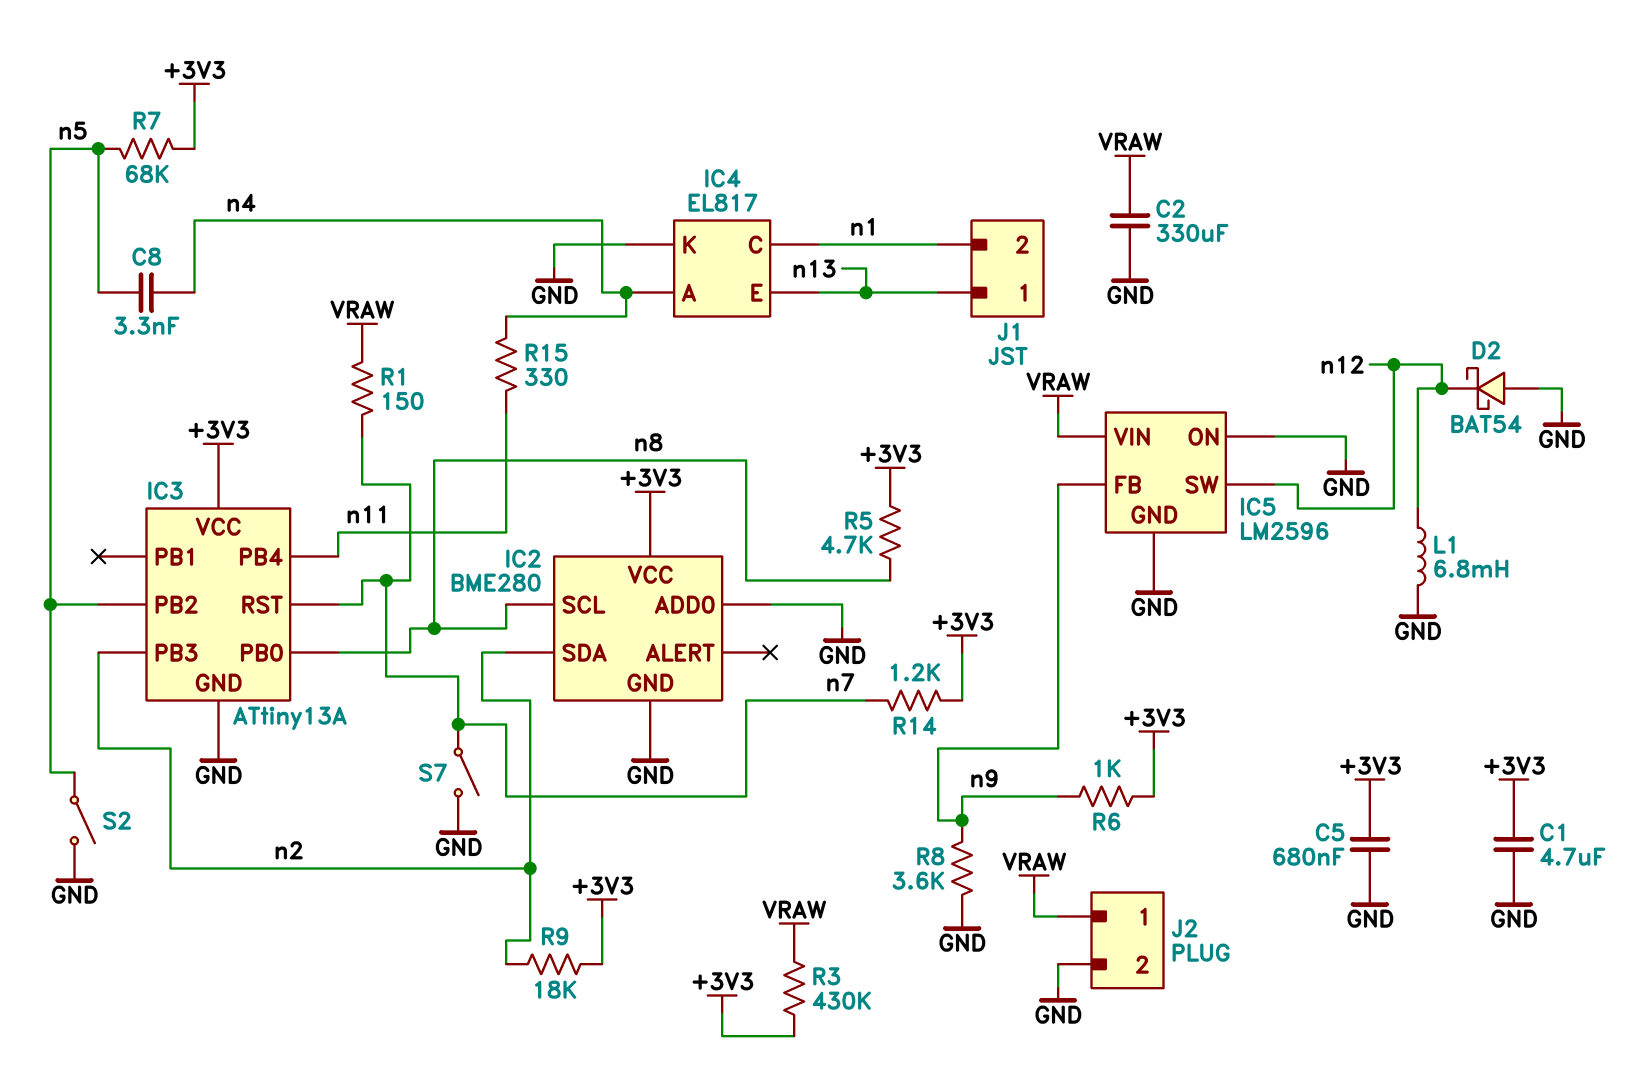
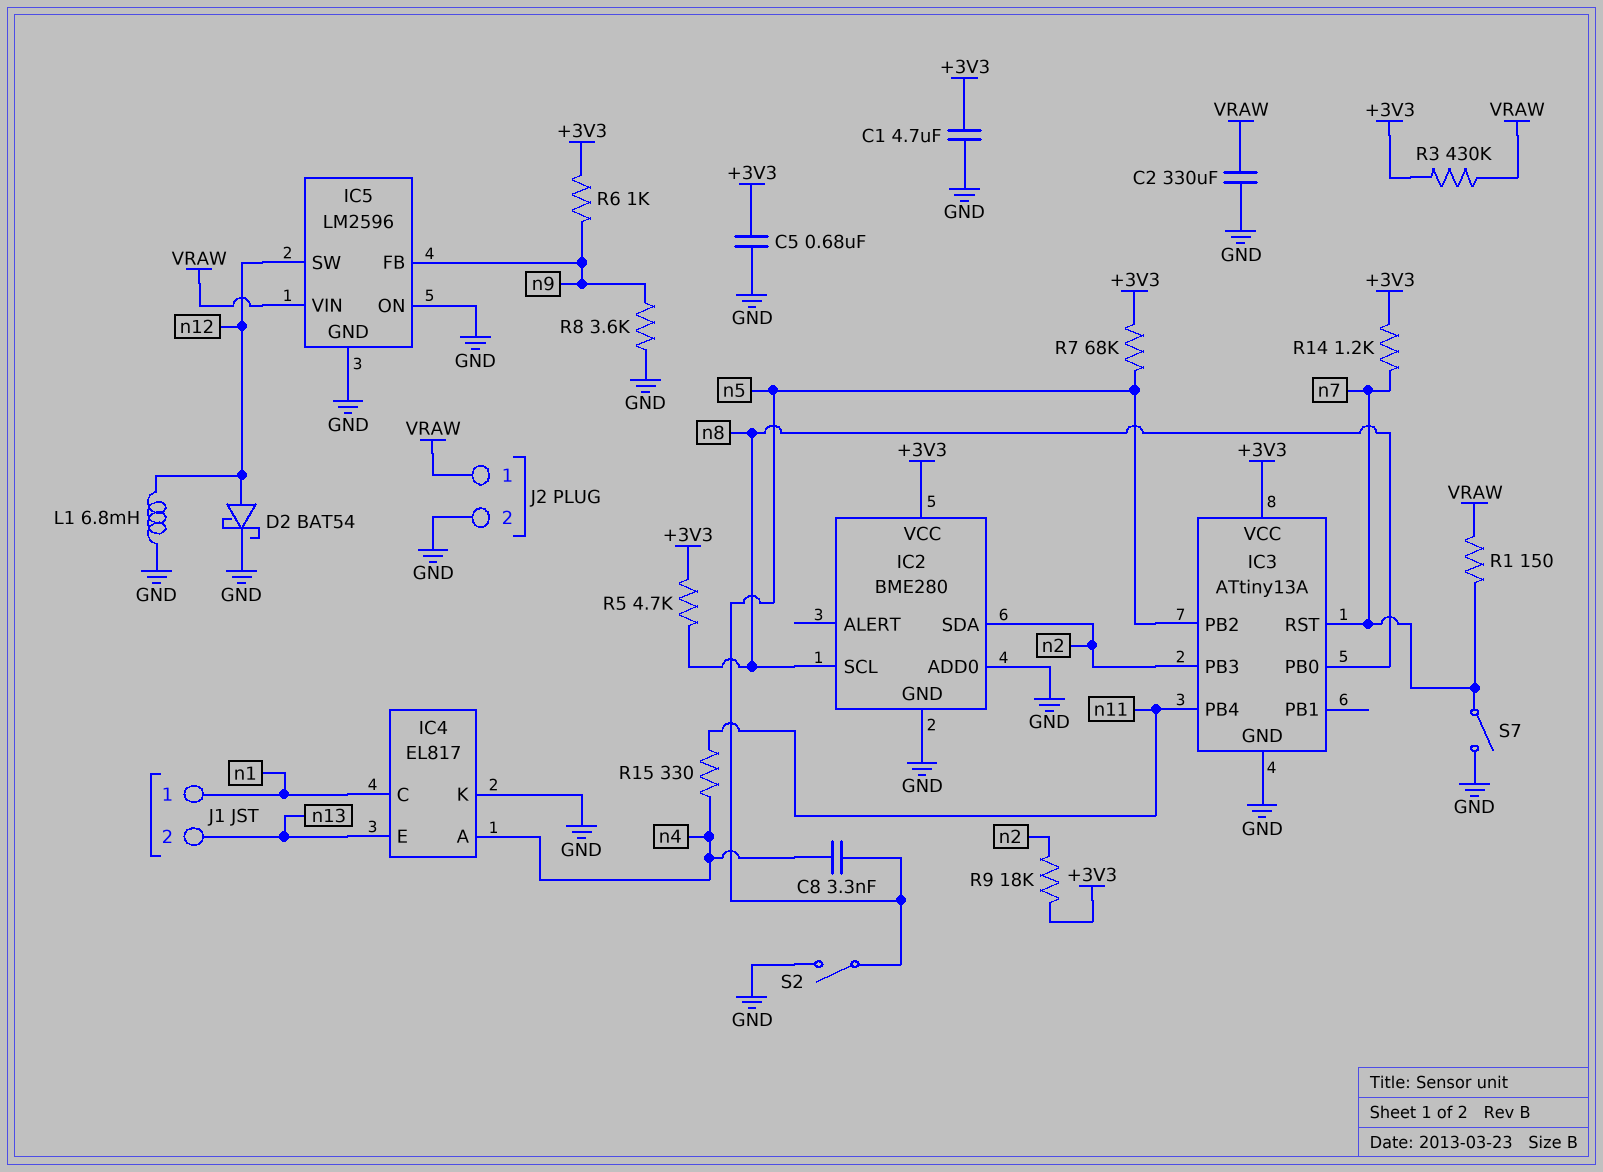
D2: schottky BAT54 (A GND, K n12) -> schottky BAT54 (A n12, K GND)
J1 pin 1: n13 -> n1
J1 pin 2: n1 -> n13

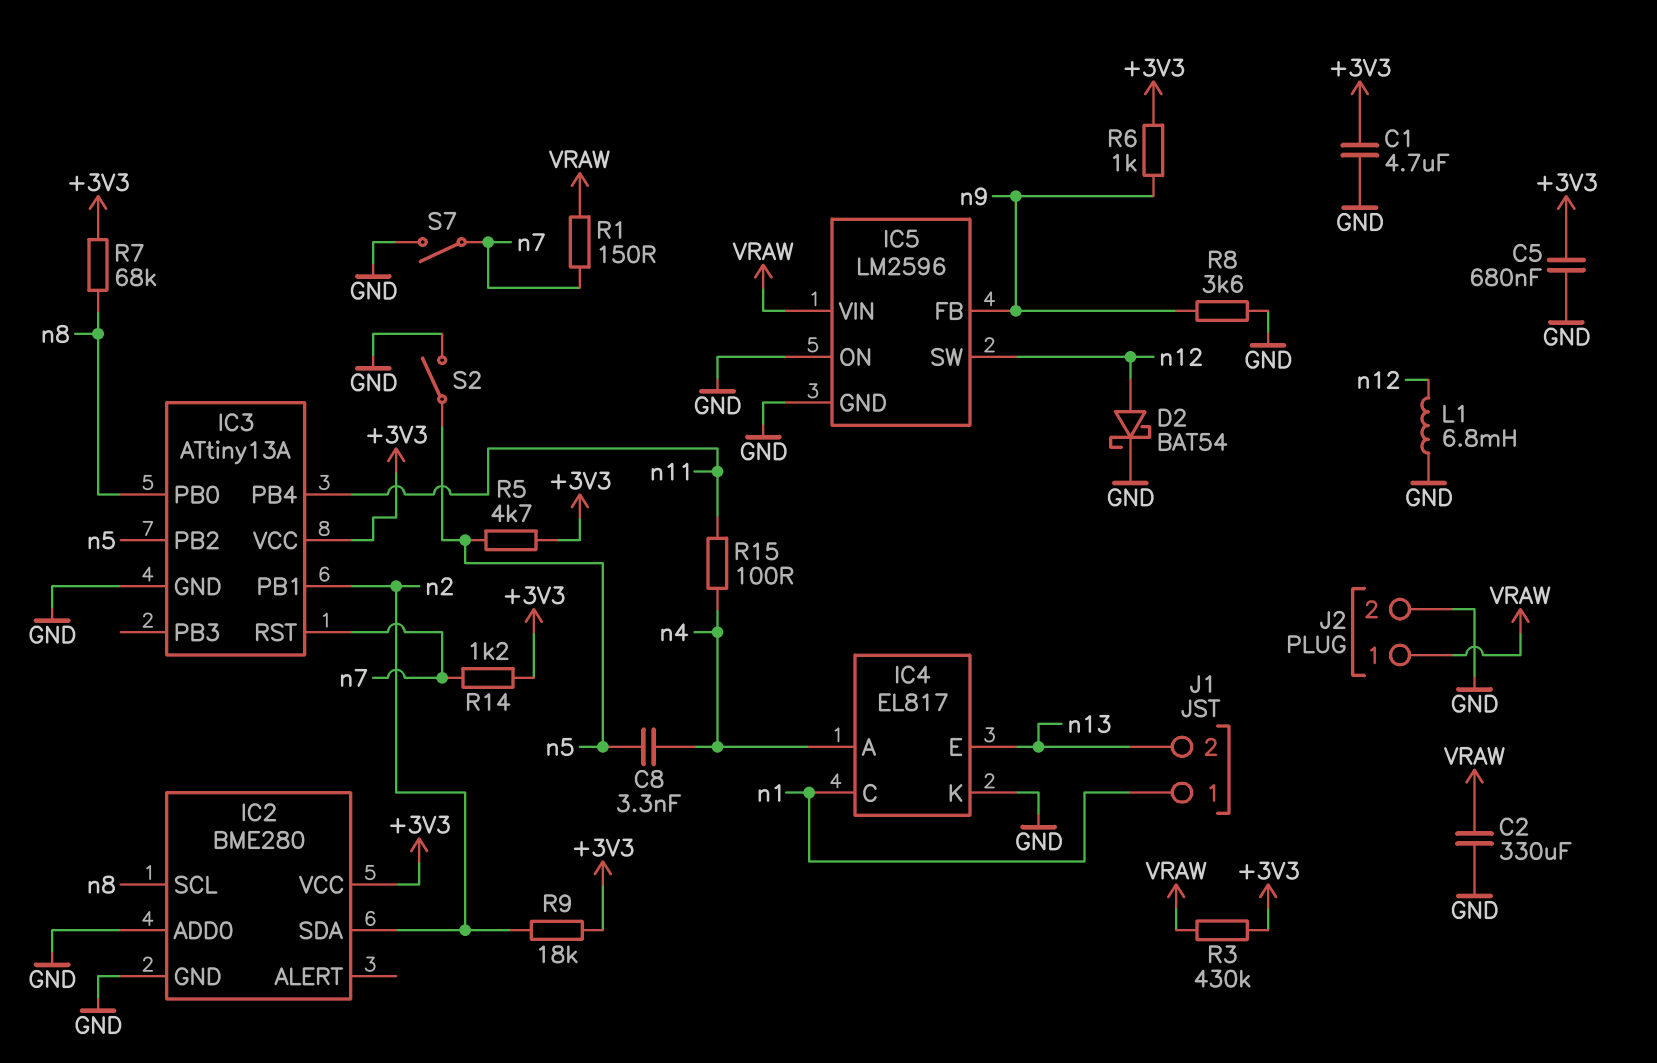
IC3 pin PB1: none -> n2
IC3 pin PB3: n2 -> none
R5: 4.7k (+3V3, n8) -> 4.7k (+3V3, n5)
R7: 68k (+3V3, n5) -> 68k (+3V3, n8)
R15: 330 (n4, n11) -> 100 (n4, n11)

